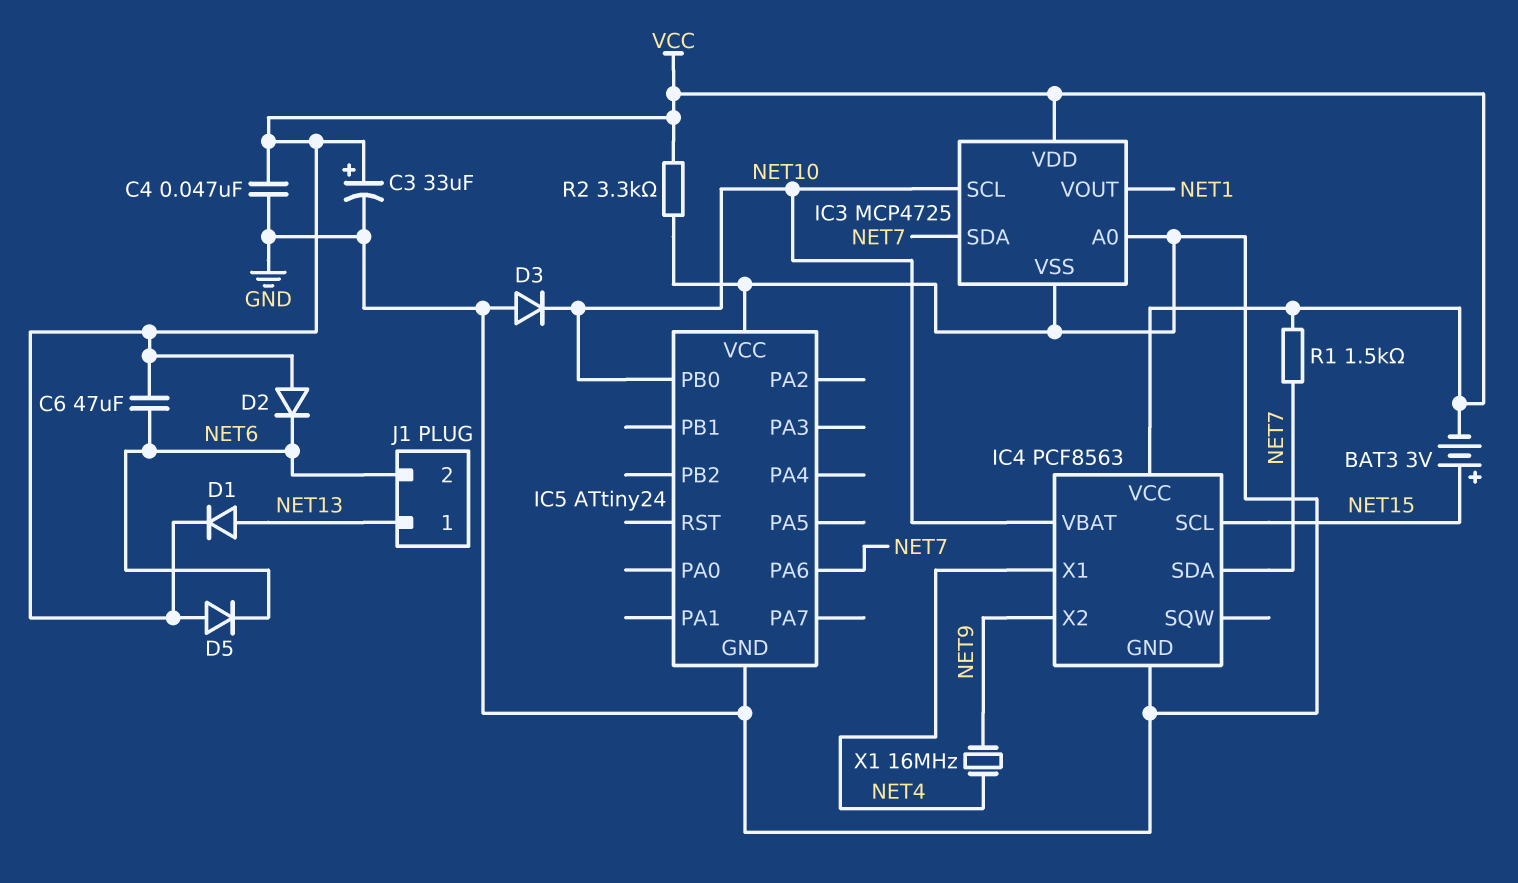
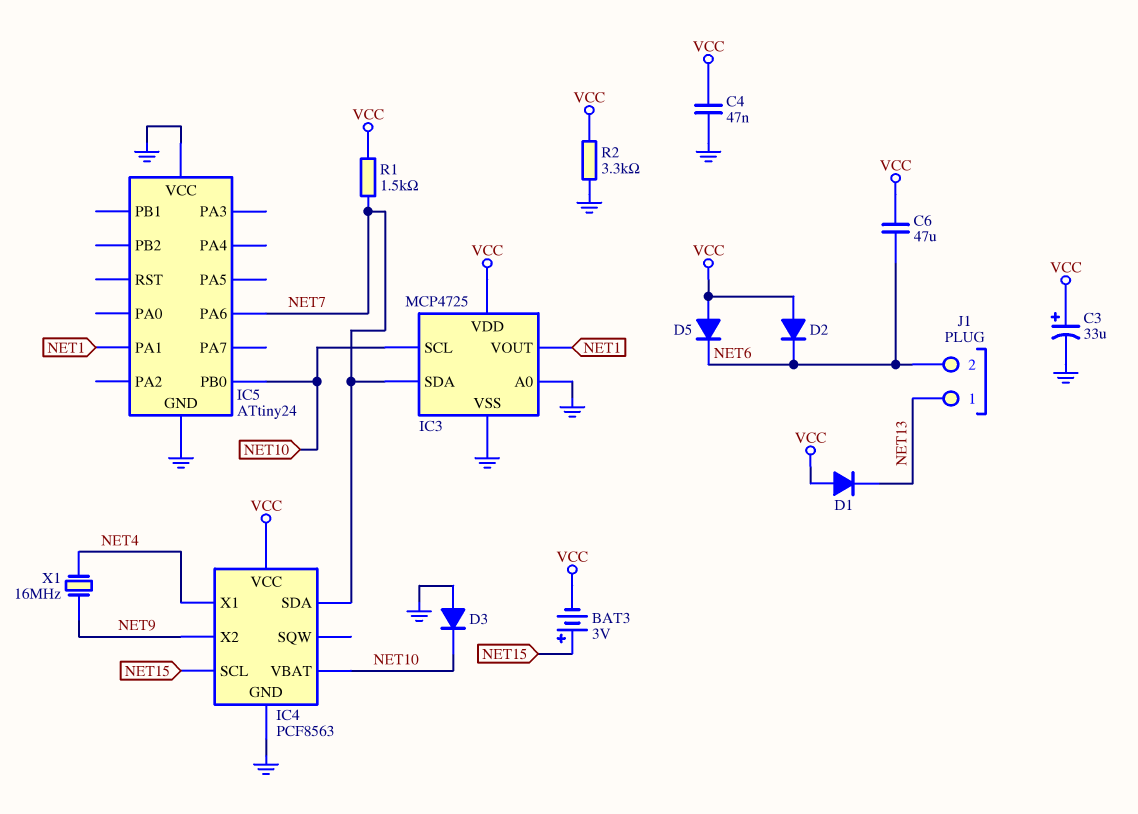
D1: diode (A NET13, K VCC) -> diode (A VCC, K NET13)
IC5 pin PA1: none -> NET1

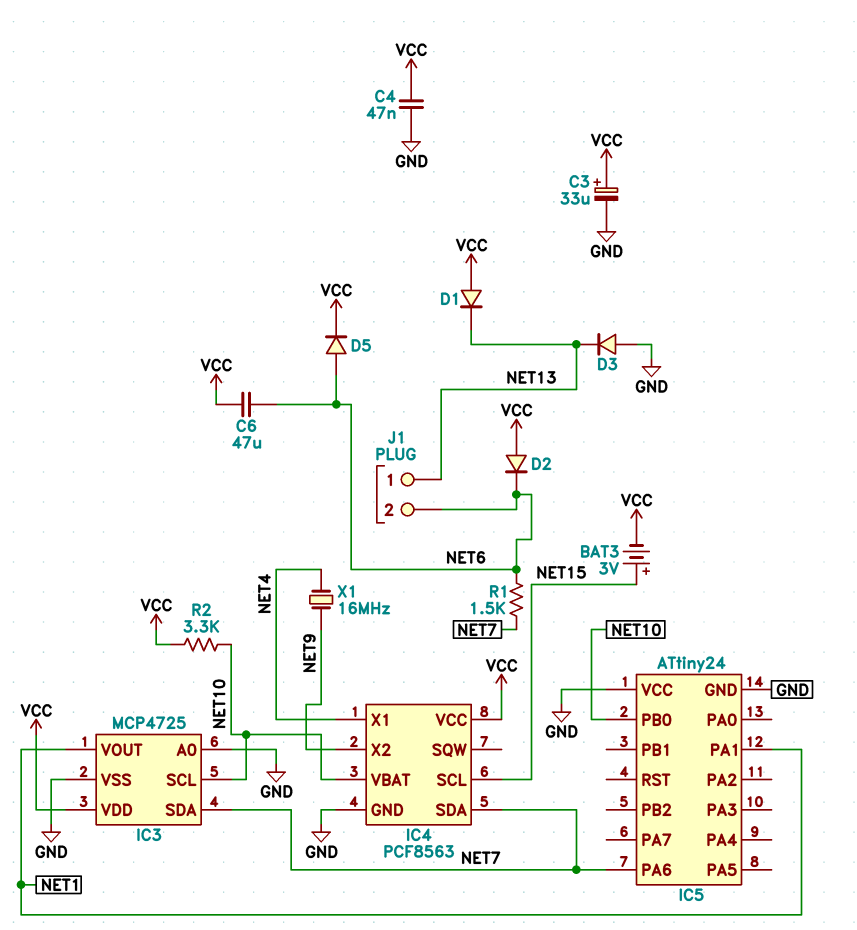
D3: diode (A GND, K NET10) -> diode (A GND, K NET13)
D5: diode (A VCC, K NET6) -> diode (A NET6, K VCC)
R1: 1.5k (NET7, VCC) -> 1.5k (NET6, NET7)
R2: 3.3k (GND, VCC) -> 3.3k (NET10, VCC)

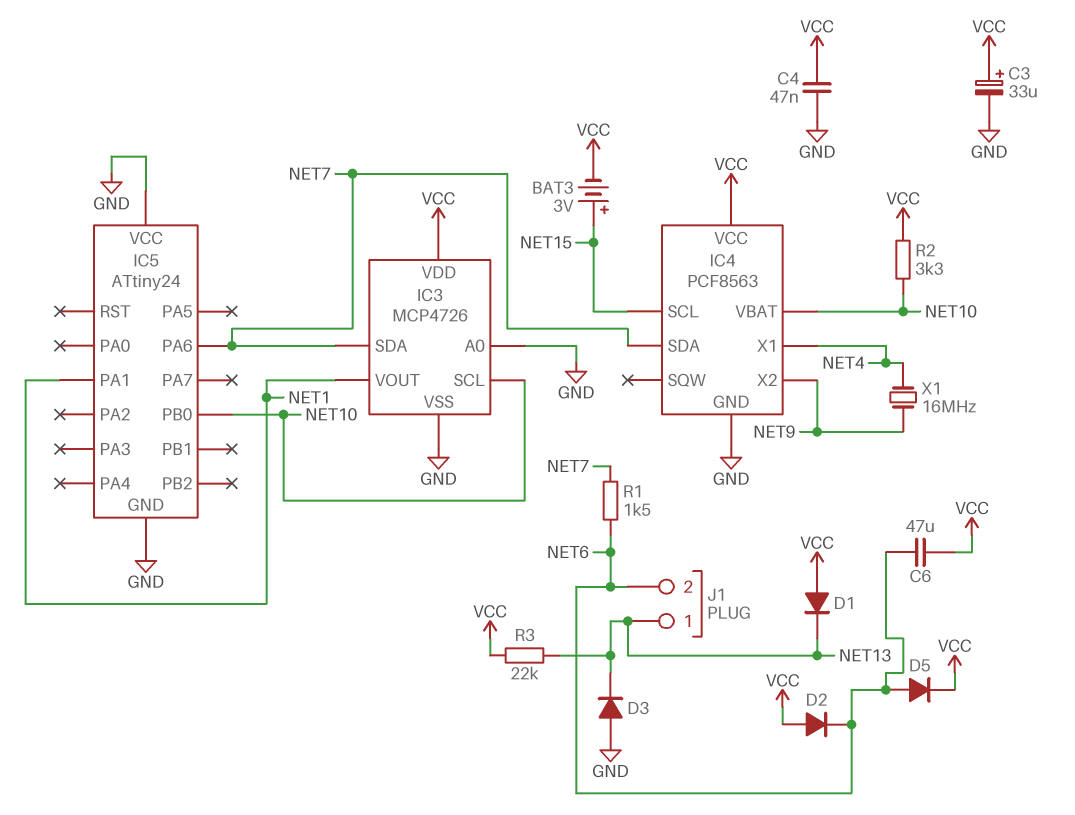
IC3: MCP4725 -> MCP4726
R3: none -> 22k (NET13, VCC)

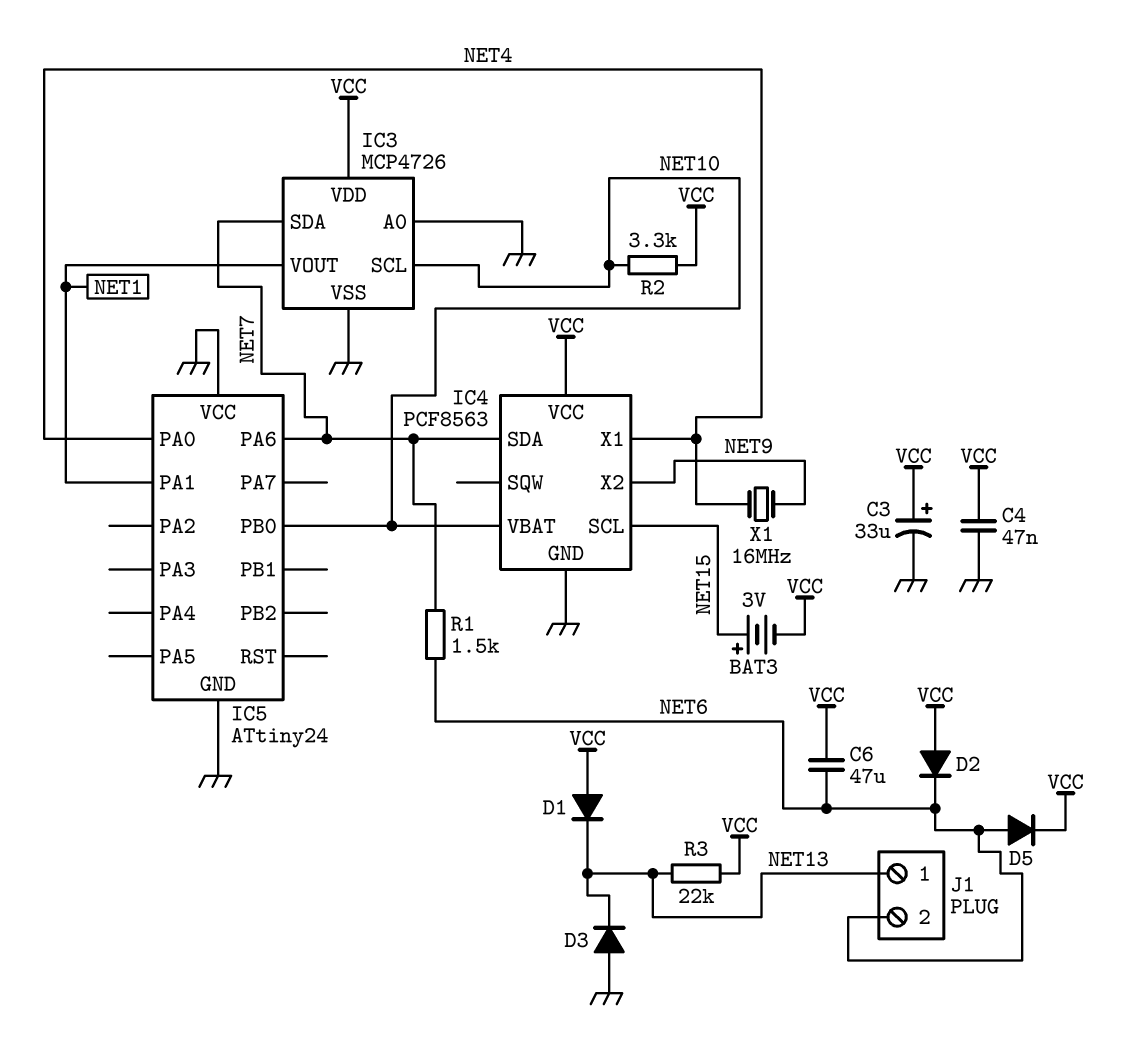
IC5 pin PA0: none -> NET4

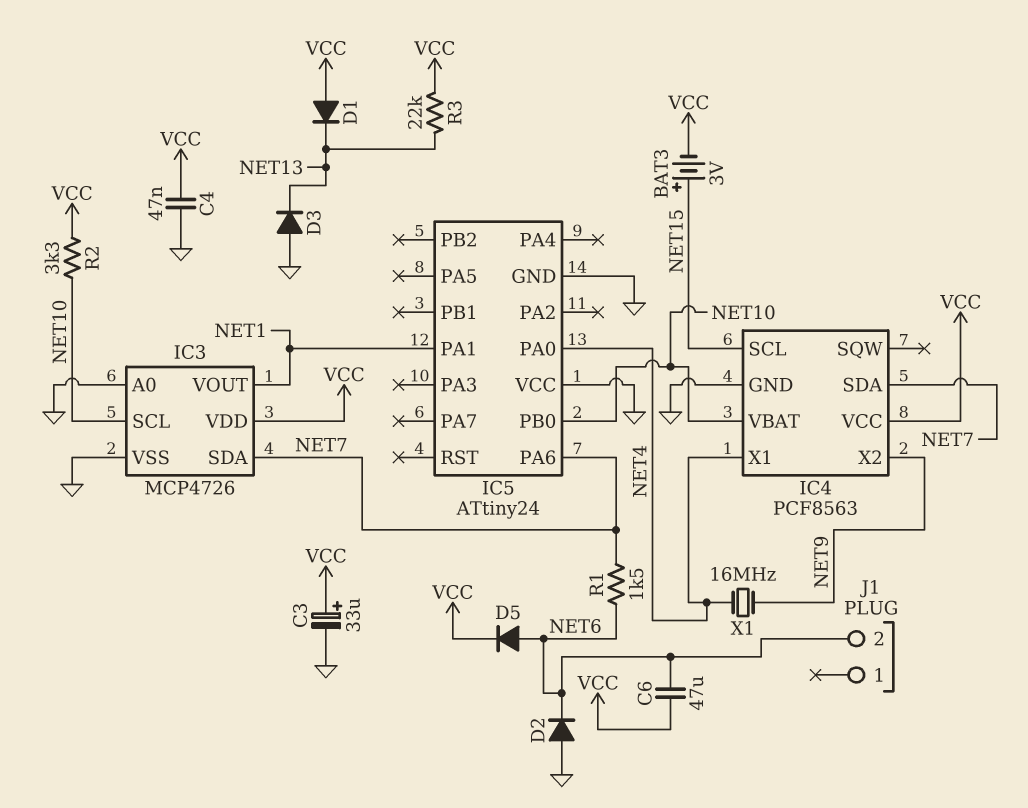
D2: diode (A VCC, K NET6) -> diode (A GND, K NET6)
J1 pin 1: NET13 -> none

